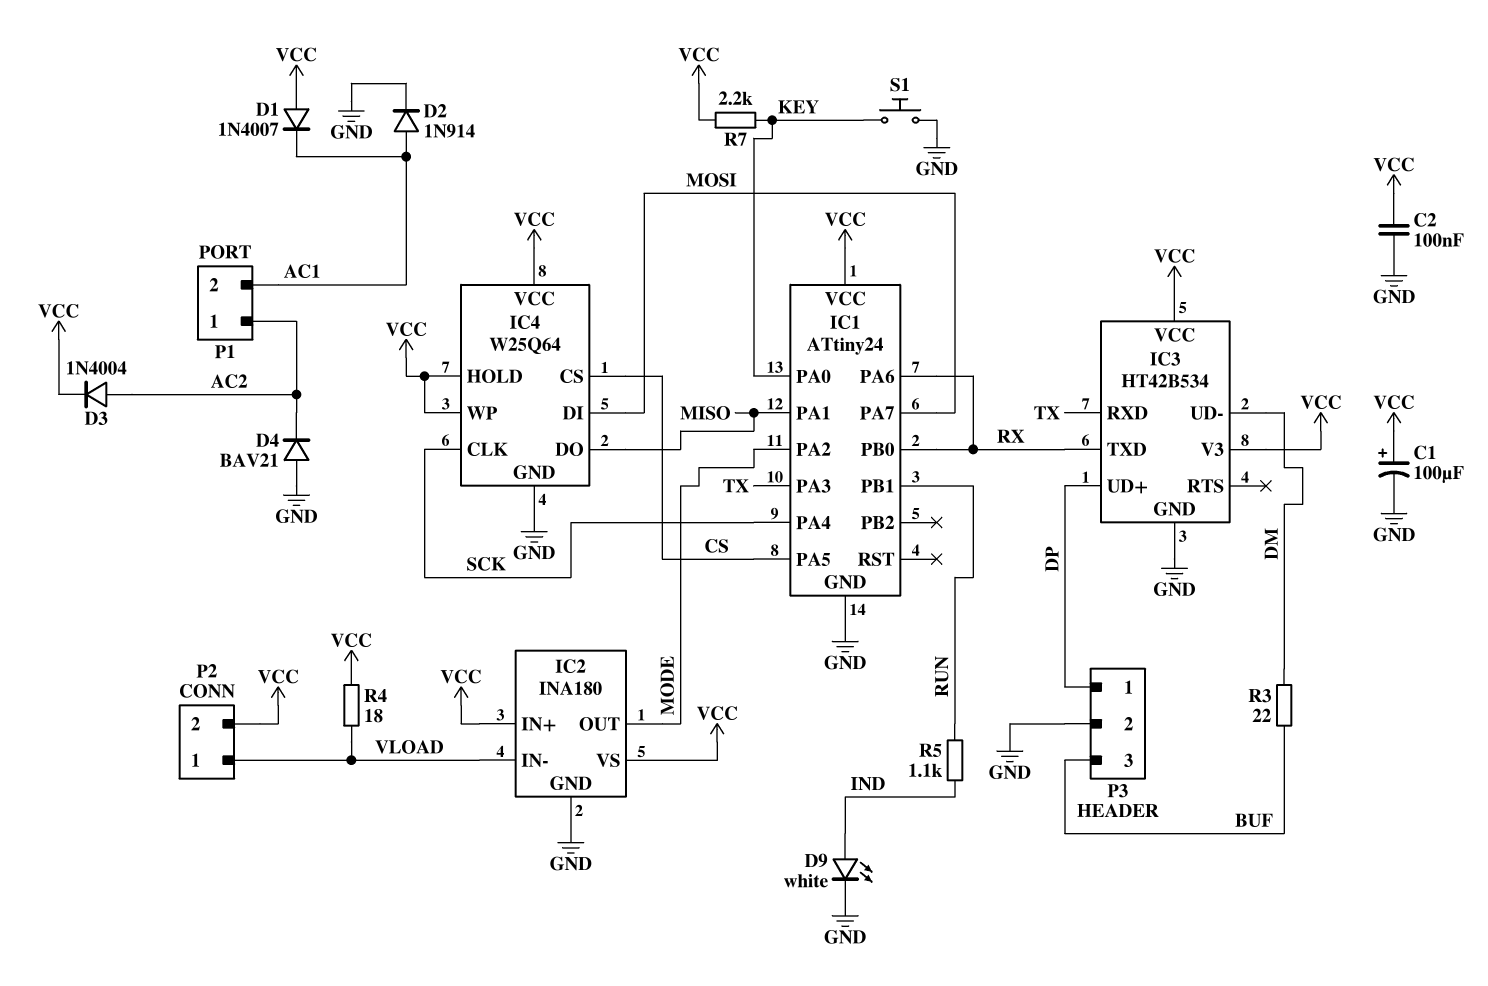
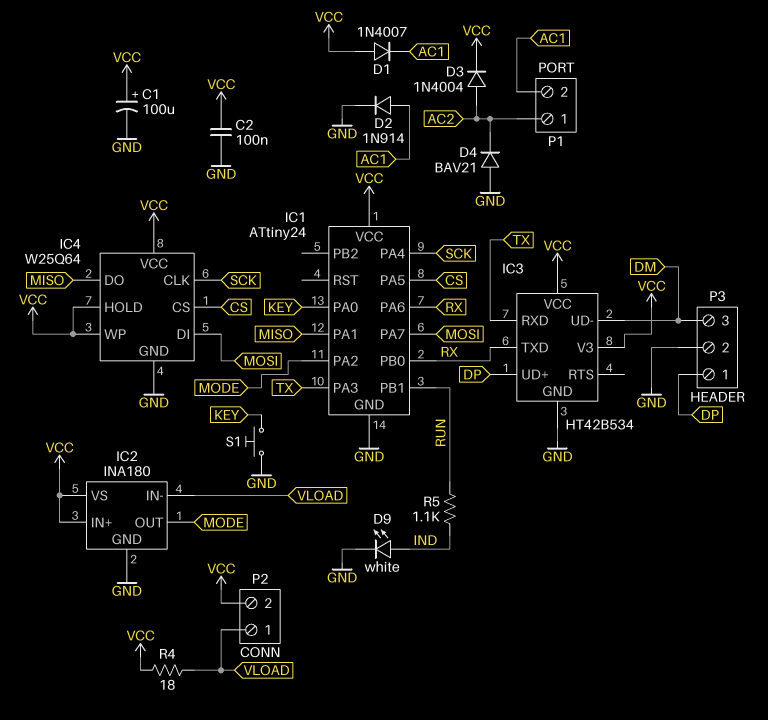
P3 pin 3: BUF -> DM
R3: 22 (BUF, DM) -> none
R7: 2.2k (KEY, VCC) -> none

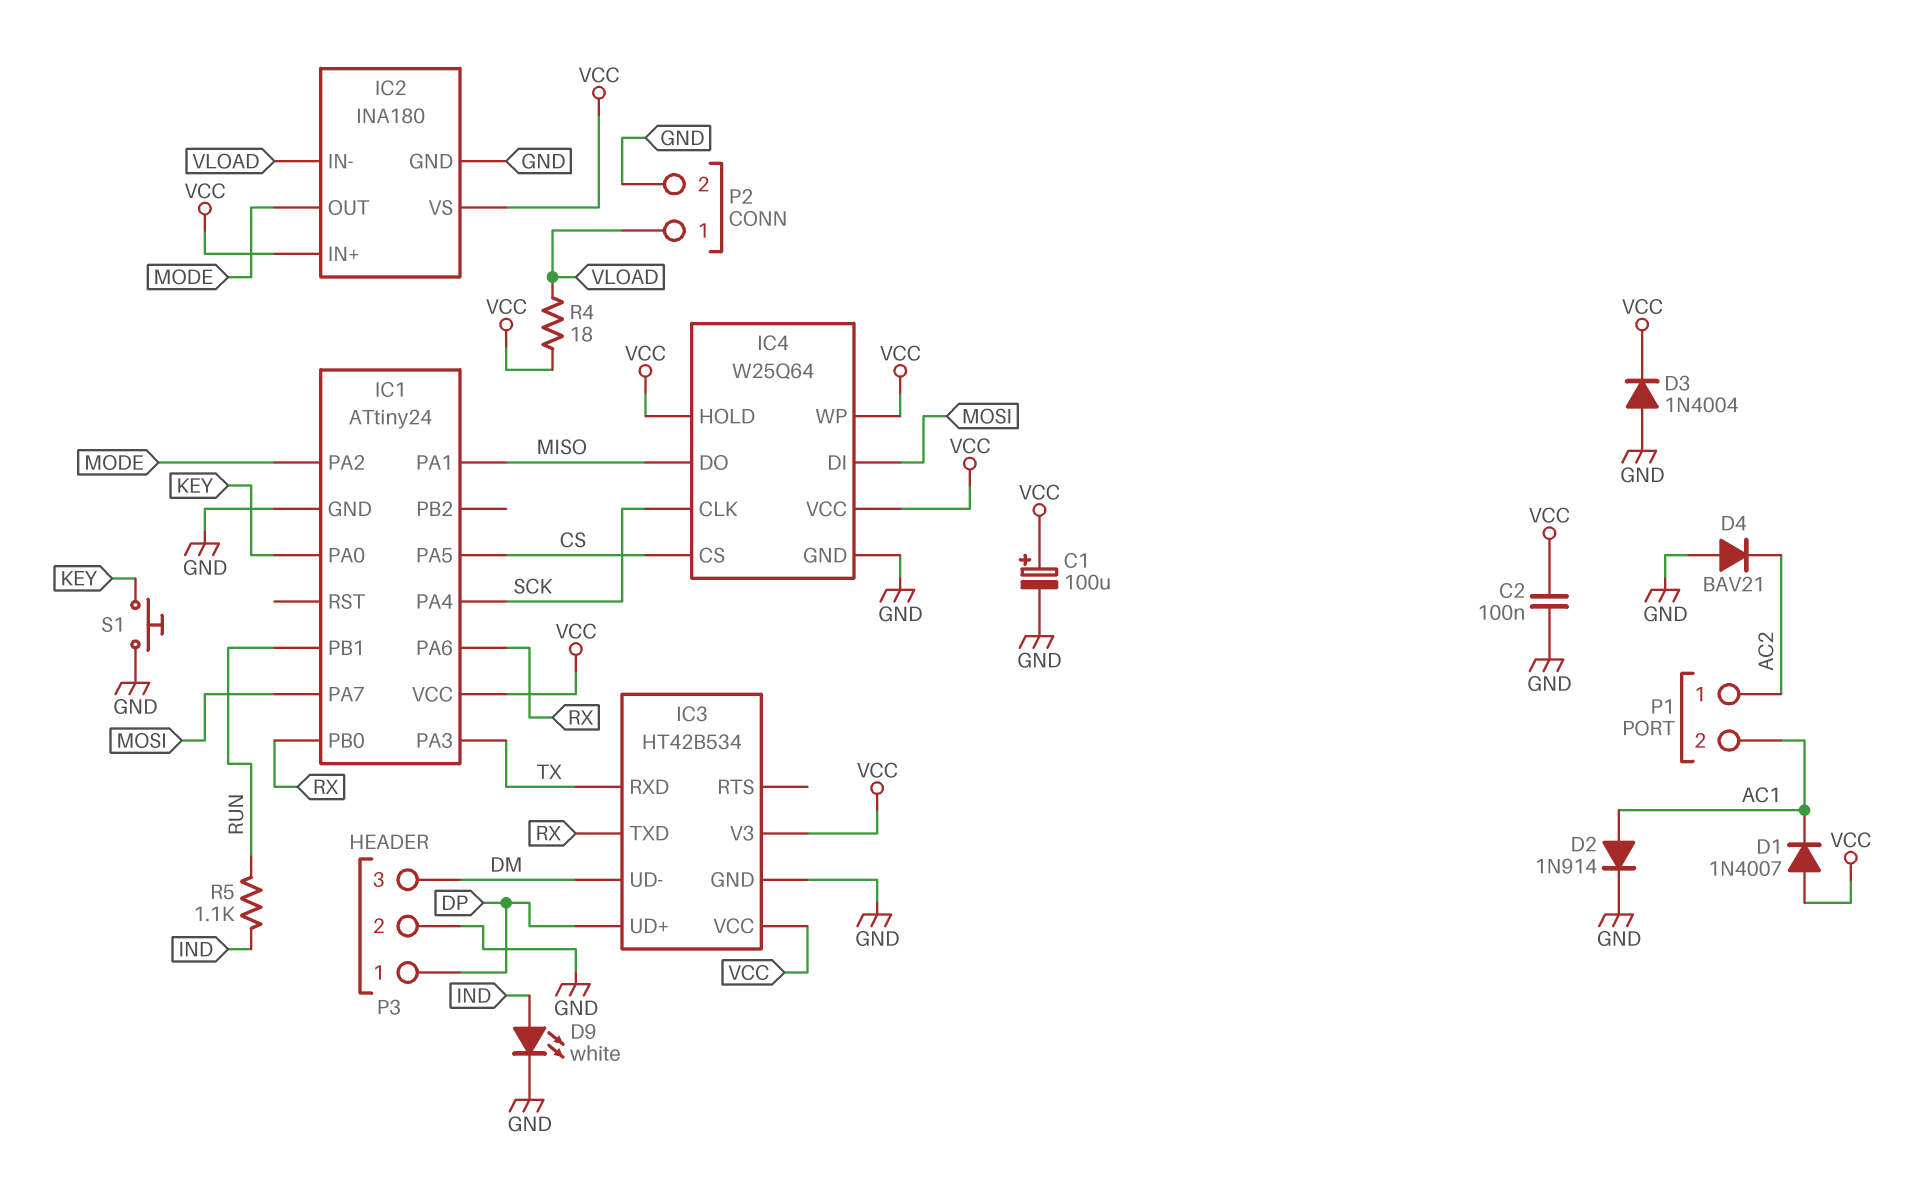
D3: diode 1N4004 (A AC2, K VCC) -> diode 1N4004 (A GND, K VCC)
P2 pin 2: VCC -> GND

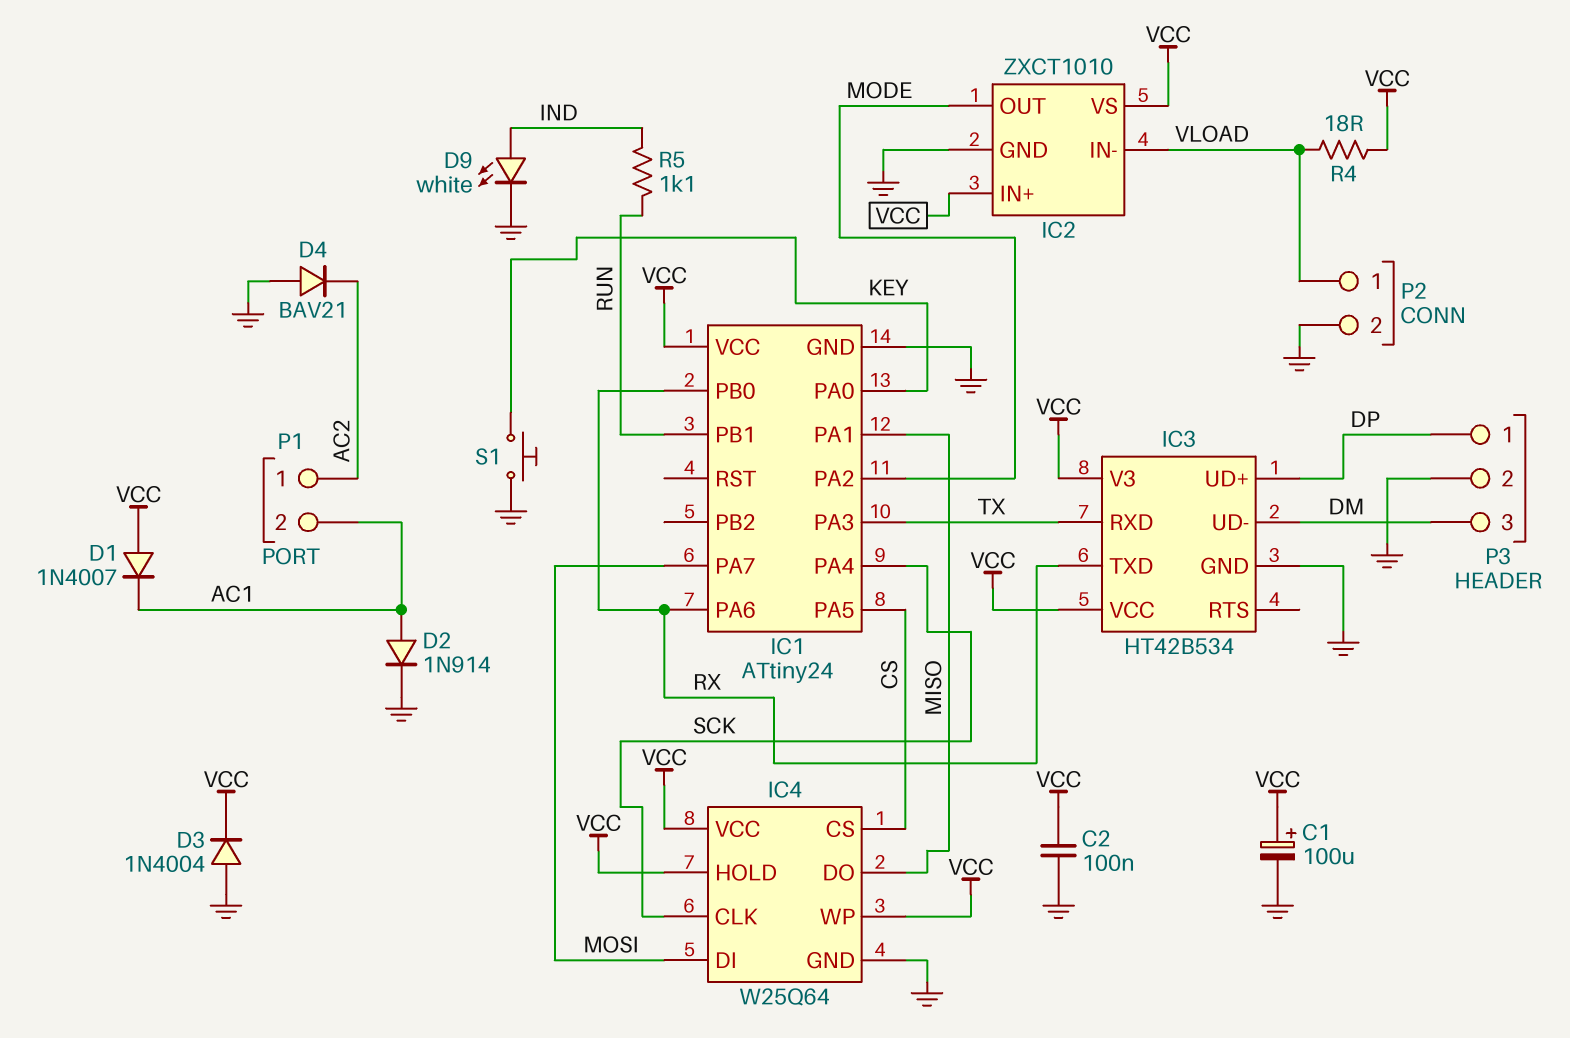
IC2: INA180 -> ZXCT1010

